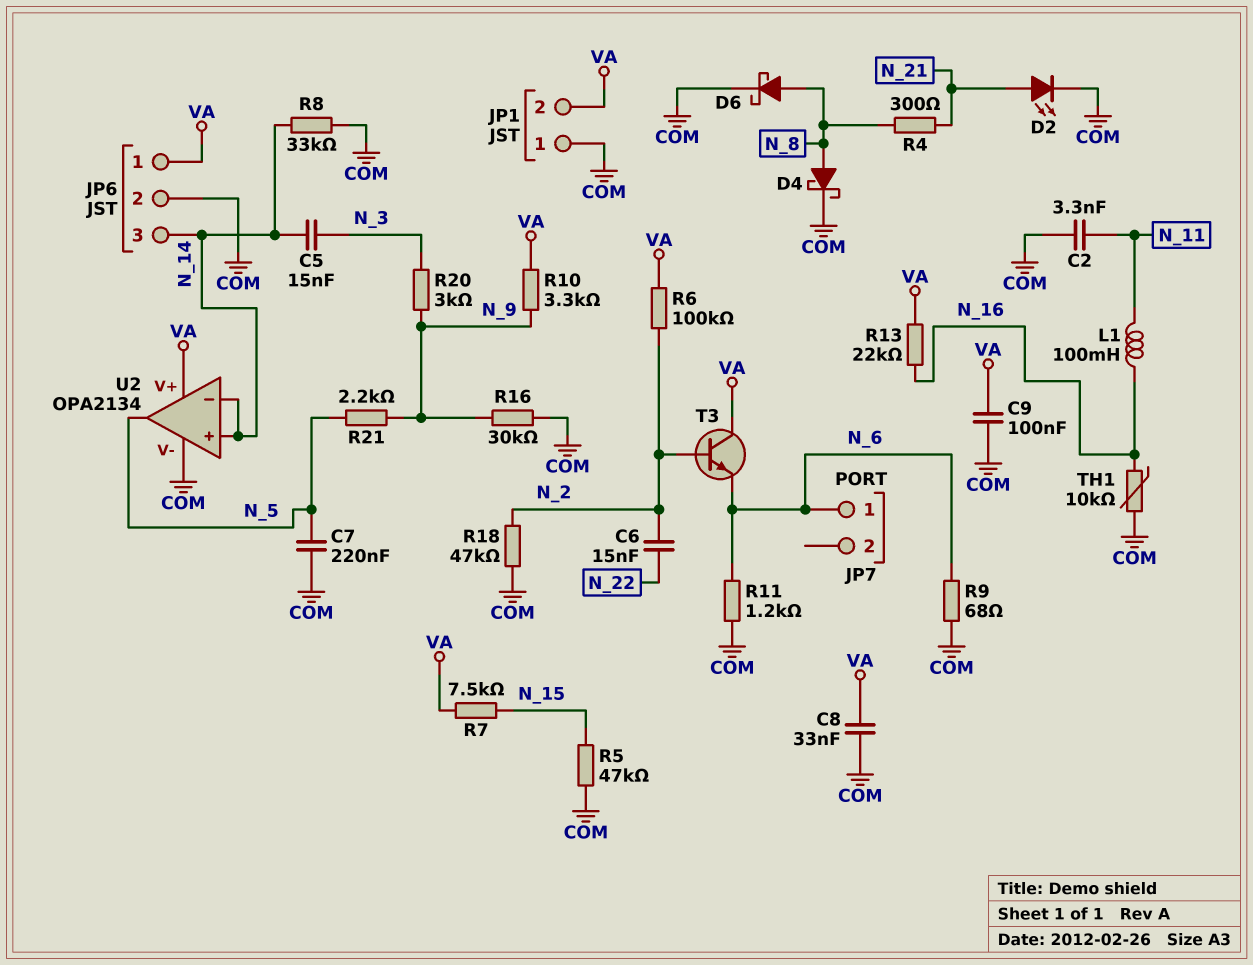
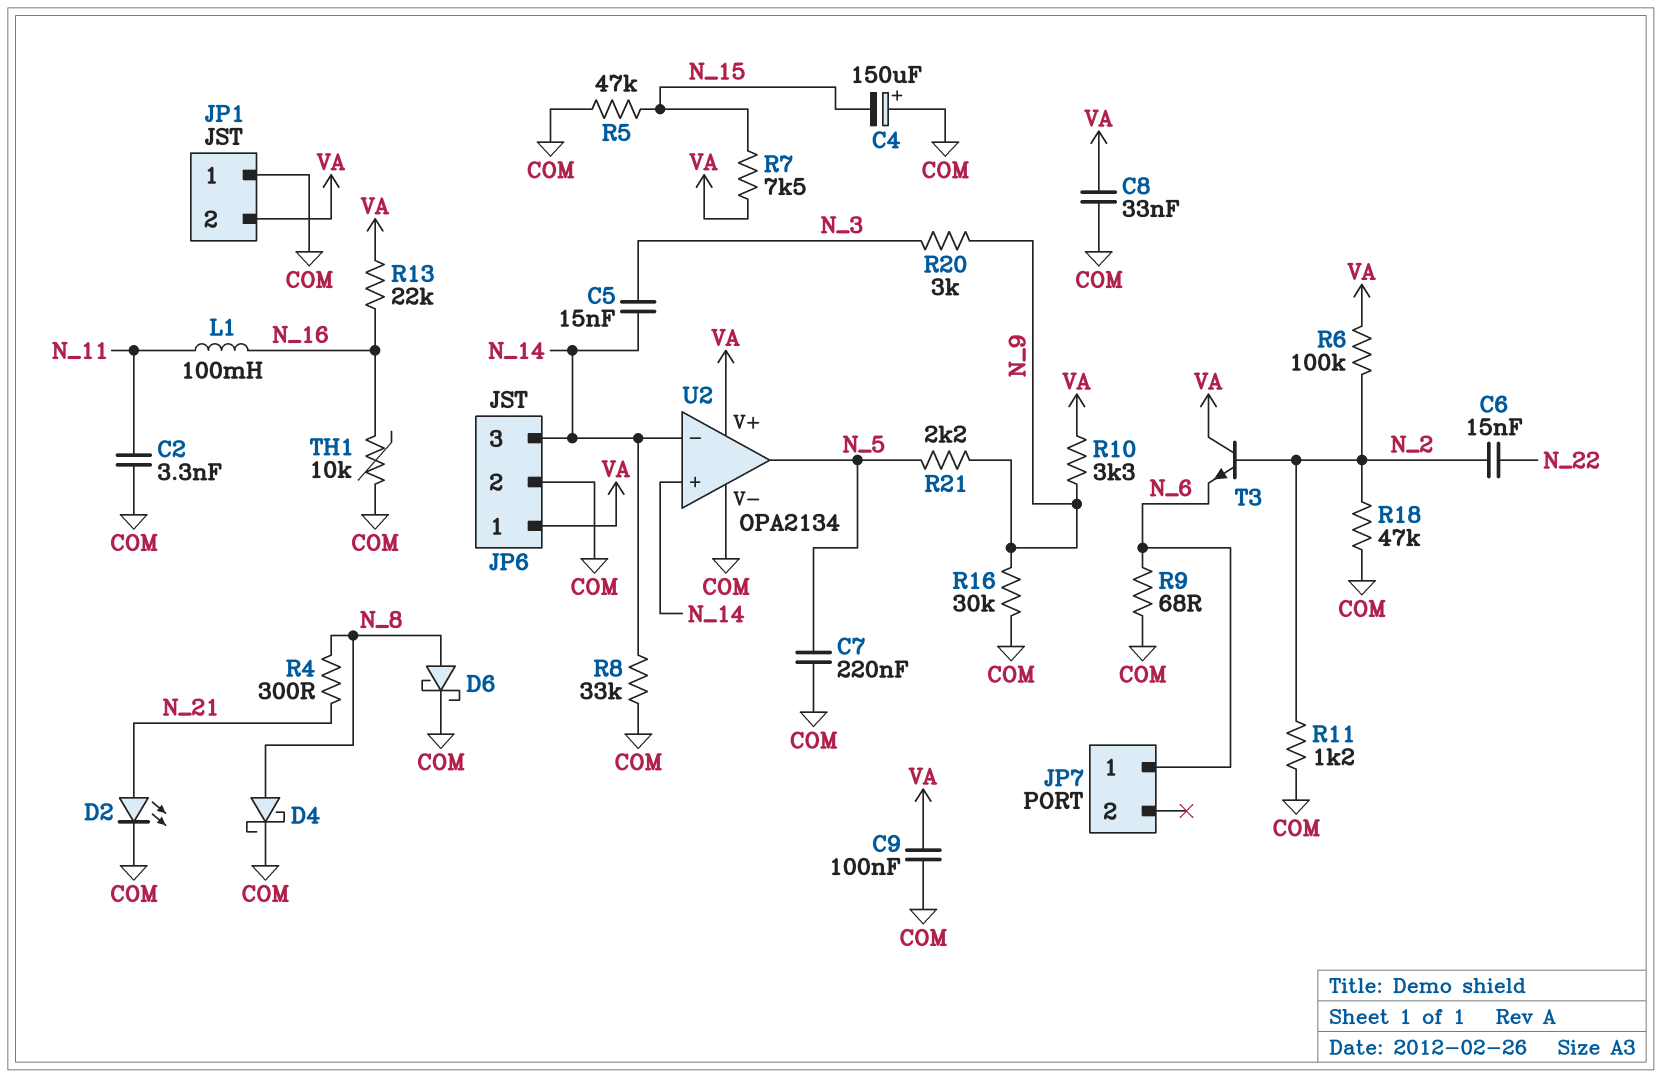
C4: none -> 150uF (plus COM, minus N_15)
R11: 1.2k (COM, N_6) -> 1.2k (COM, N_2)

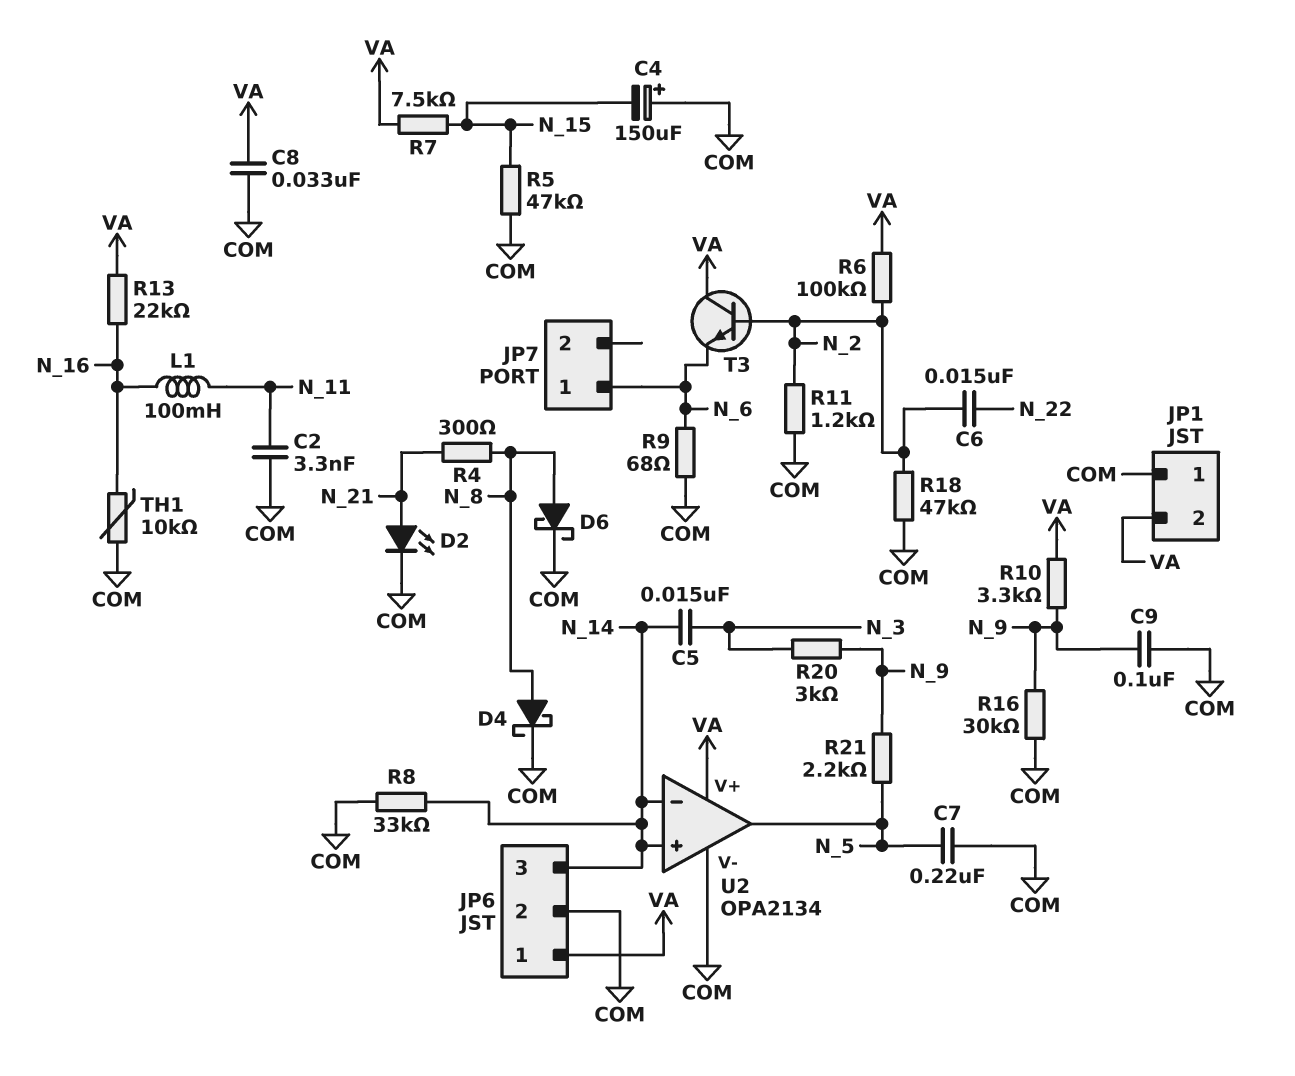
C9: 100nF (COM, VA) -> 100nF (COM, N_9)

